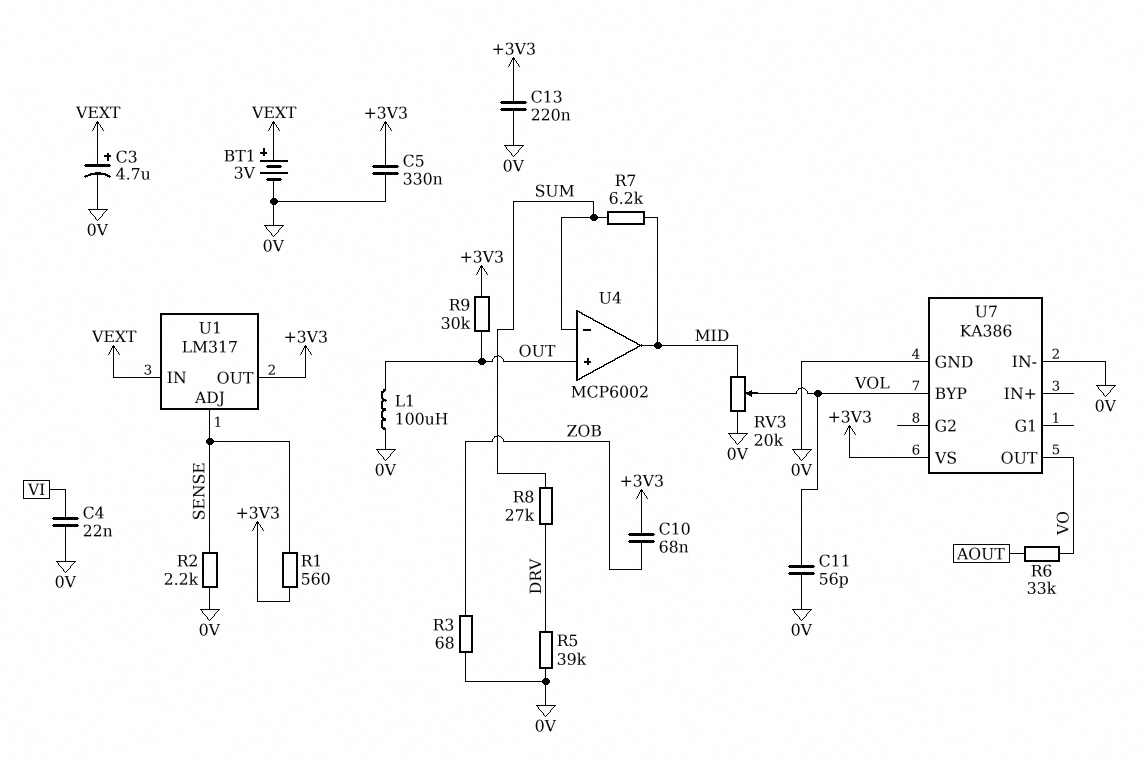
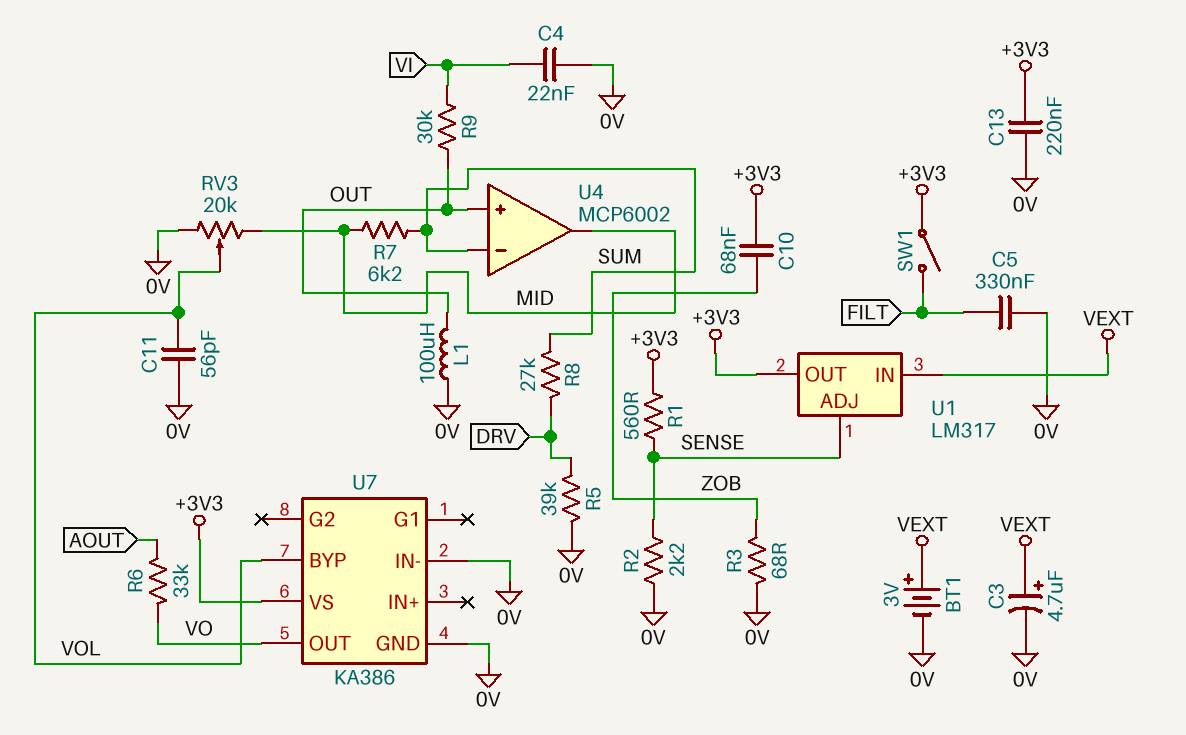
C5: 330nF (+3V3, 0V) -> 330nF (0V, FILT)
R9: 30k (+3V3, OUT) -> 30k (OUT, VI)
SW1: none -> switch (+3V3, FILT)

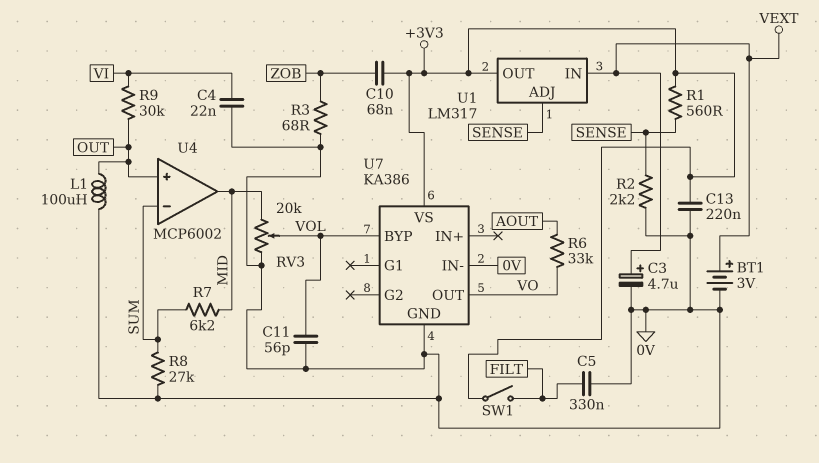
R5: 39k (0V, DRV) -> none
R8: 27k (DRV, SUM) -> 27k (0V, SUM)

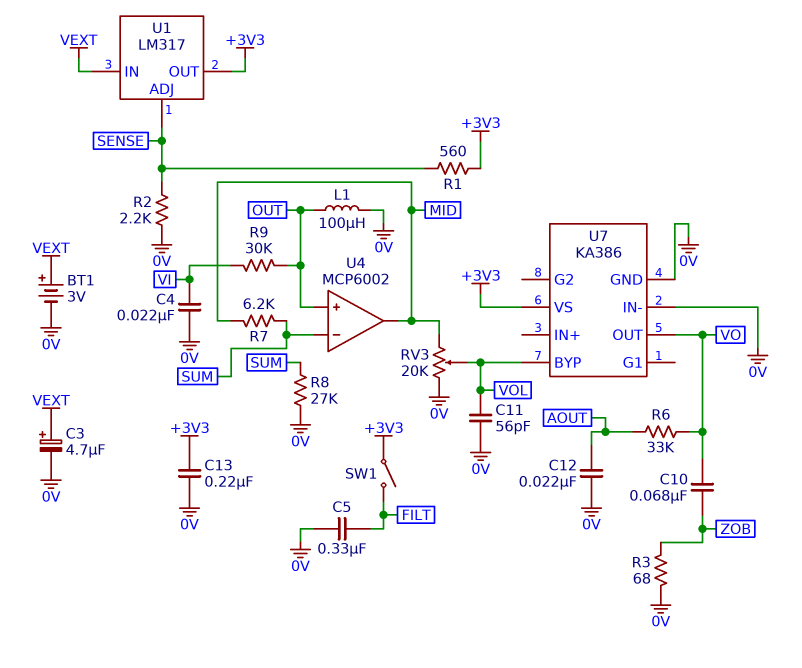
C10: 68nF (+3V3, ZOB) -> 68nF (VO, ZOB)
C12: none -> 22nF (0V, AOUT)

